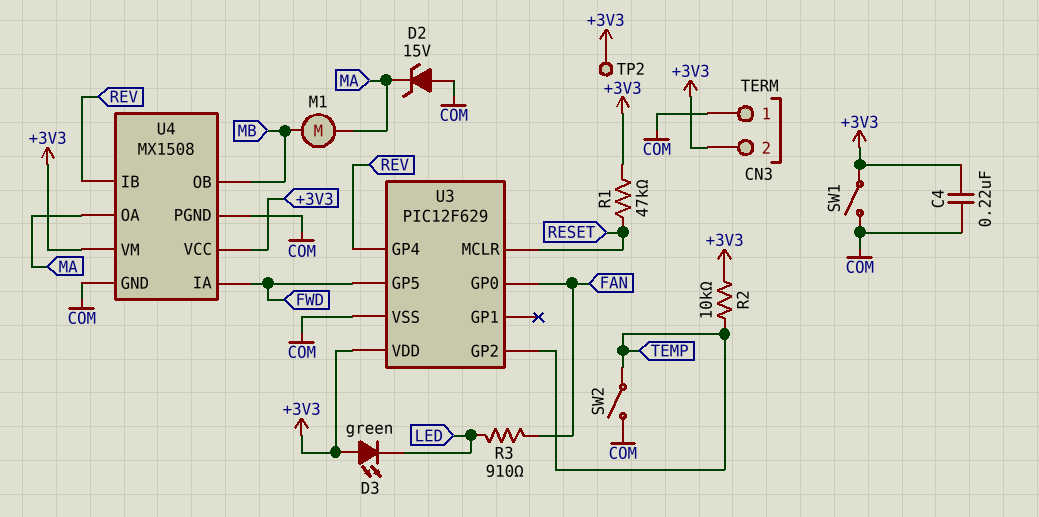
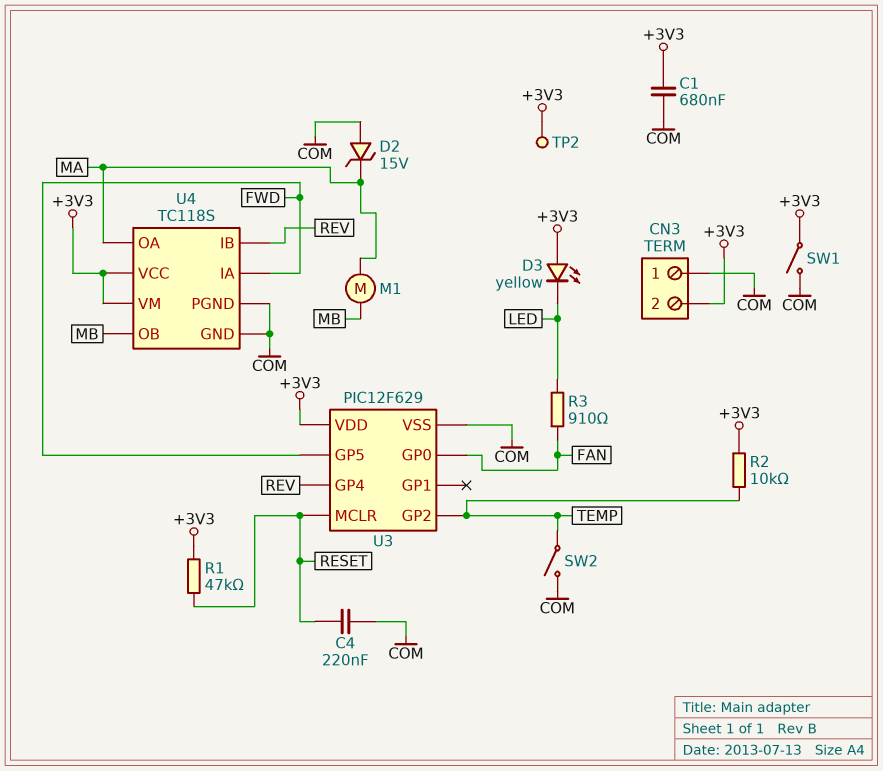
C1: none -> 680nF (+3V3, COM)
C4: 220nF (+3V3, COM) -> 220nF (COM, RESET)
D3: LED green (A +3V3, K LED) -> LED yellow (A +3V3, K LED)
U4: MX1508 -> TC118S

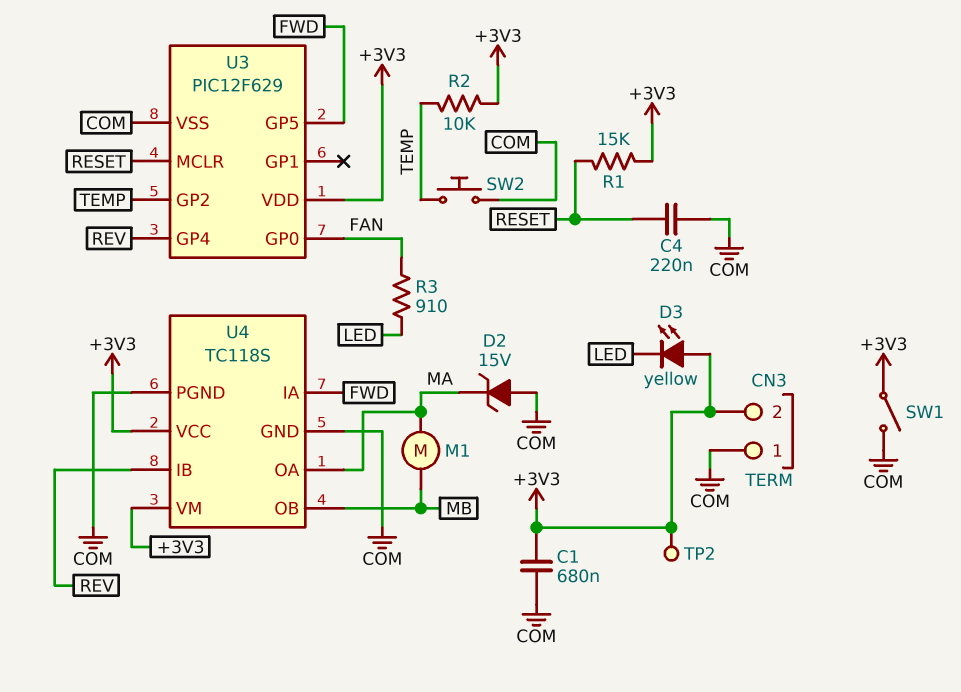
R1: 47k (+3V3, RESET) -> 15k (+3V3, RESET)
SW2: switch (COM, TEMP) -> button (COM, TEMP)

